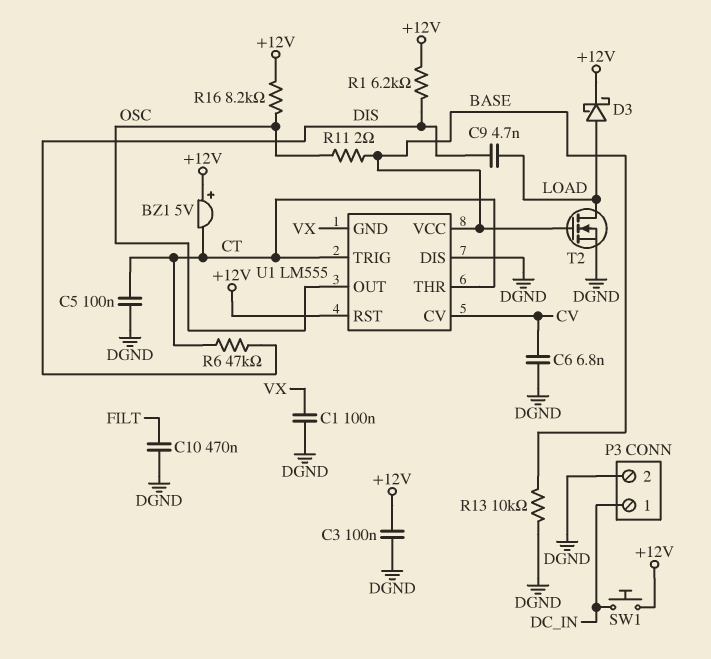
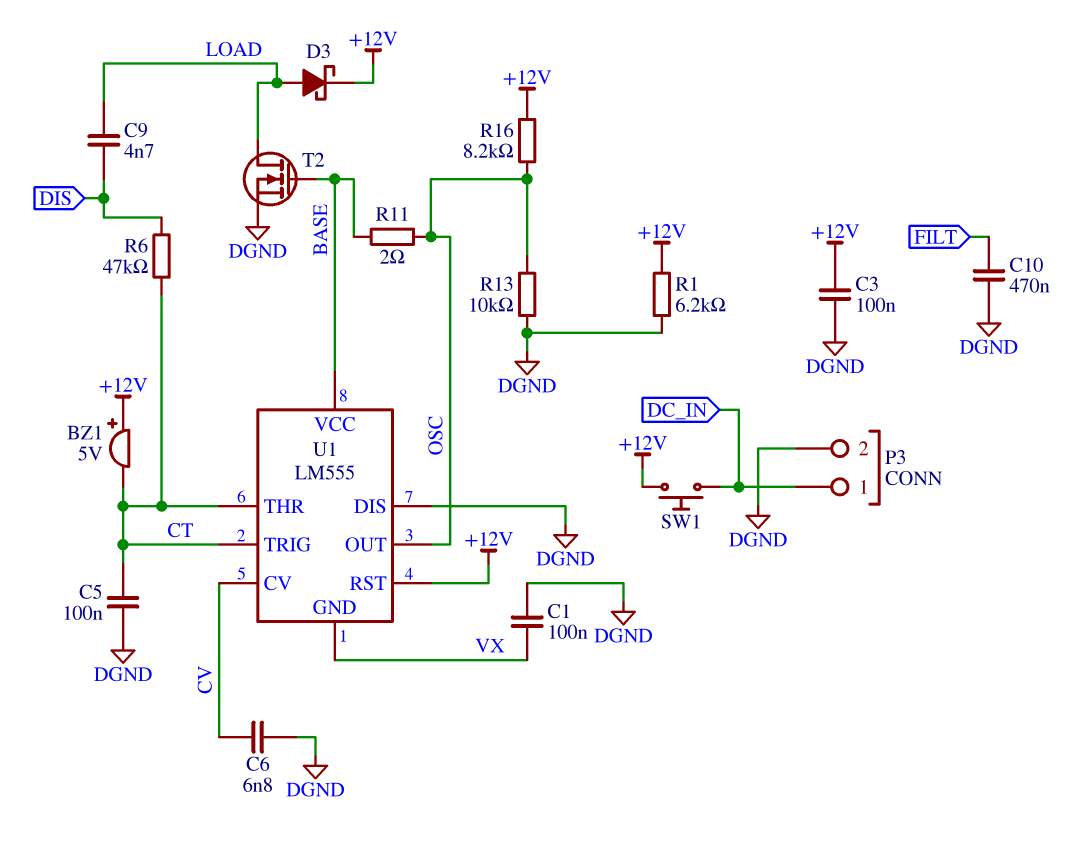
R1: 6.2k (+12V, DIS) -> 6.2k (+12V, DGND)
R13: 10k (BASE, DGND) -> 10k (DGND, OSC)

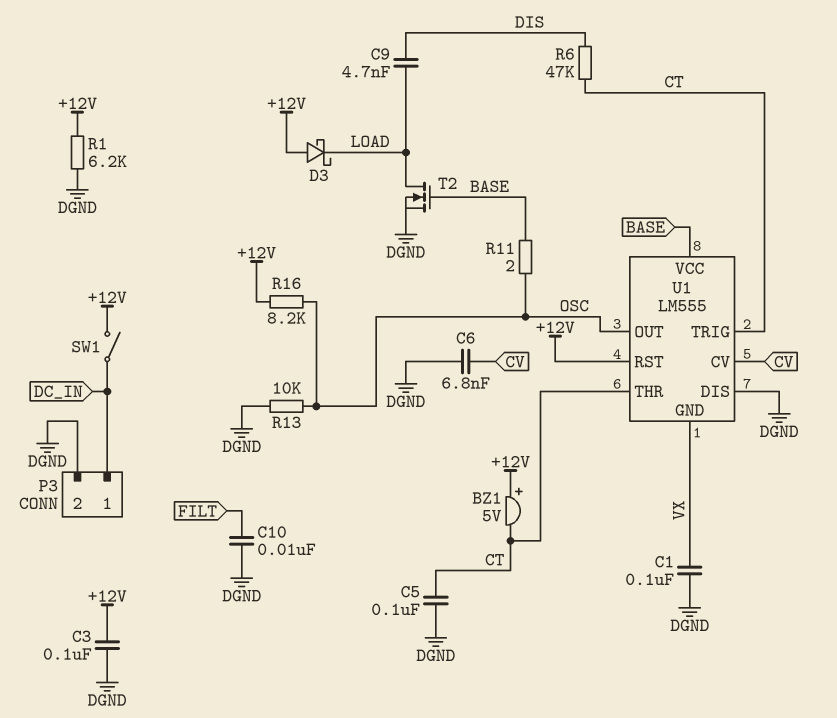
C10: 470nF (DGND, FILT) -> 10nF (DGND, FILT)
D3: schottky (A LOAD, K +12V) -> schottky (A +12V, K LOAD)
SW1: button (+12V, DC_IN) -> switch (+12V, DC_IN)

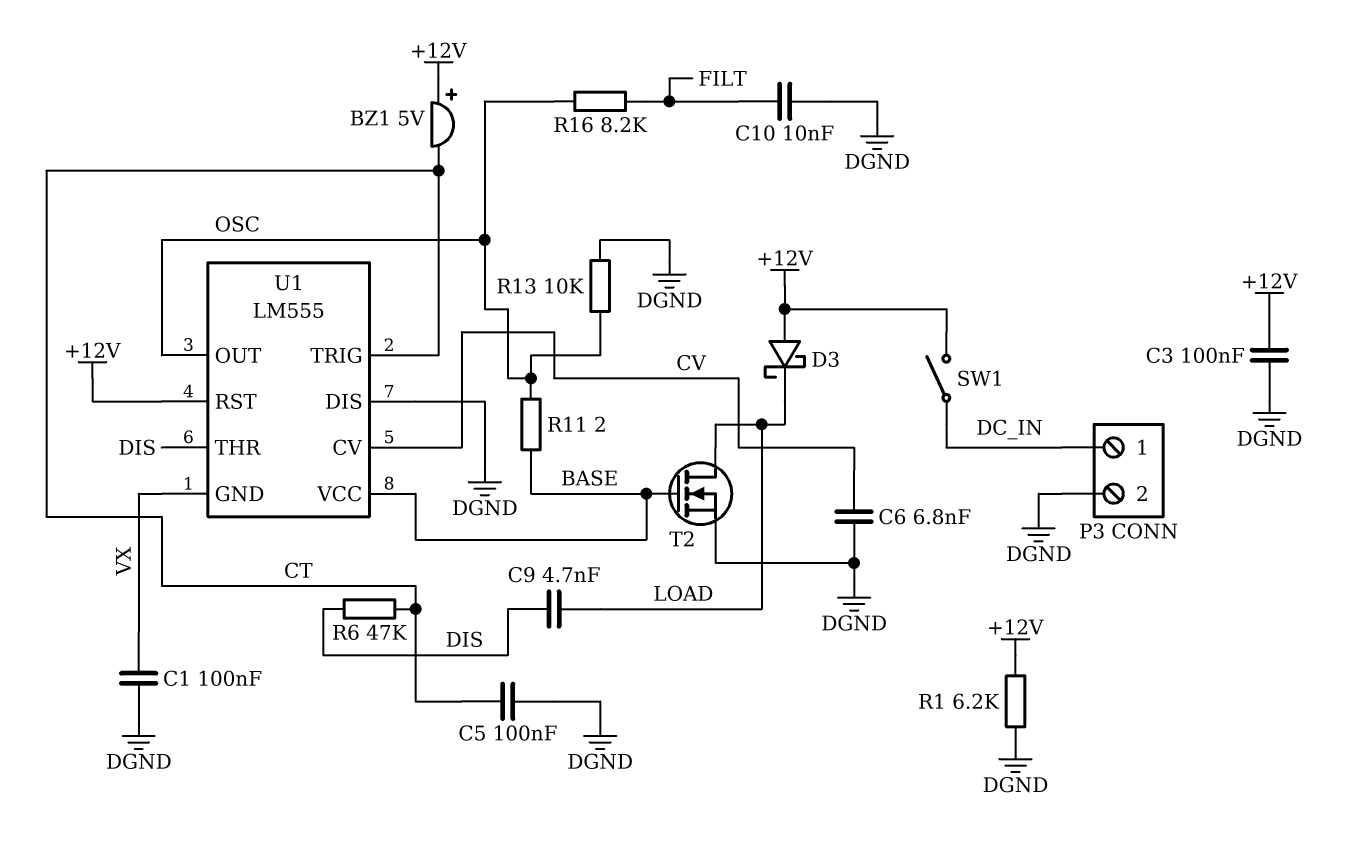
R16: 8.2k (+12V, OSC) -> 8.2k (FILT, OSC)
U1 pin THR: CT -> DIS

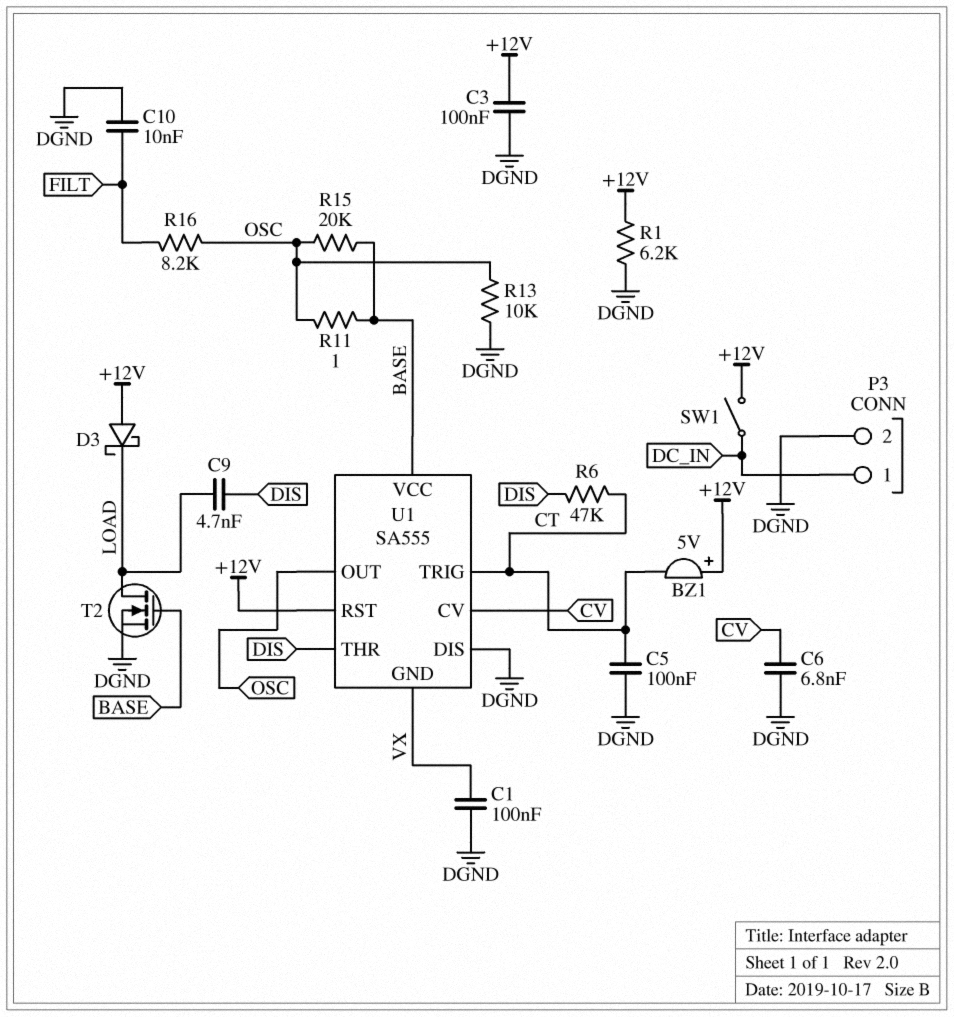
R11: 2 (BASE, OSC) -> 1 (BASE, OSC)
R15: none -> 20k (BASE, OSC)
U1: LM555 -> SA555

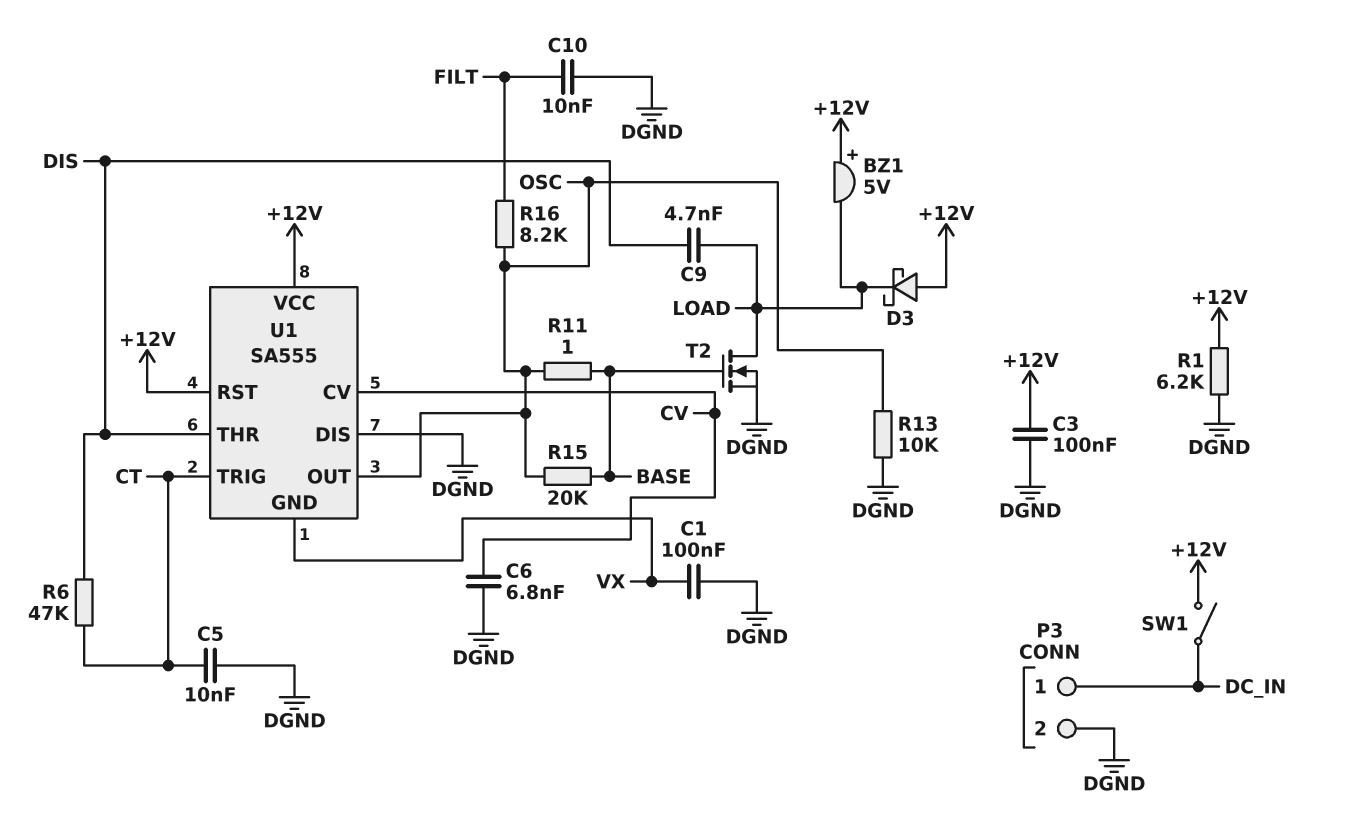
BZ1: buzzer 5V (plus +12V, minus CT) -> buzzer 5V (plus +12V, minus LOAD)
C5: 100nF (CT, DGND) -> 10nF (CT, DGND)
U1 pin VCC: BASE -> +12V

